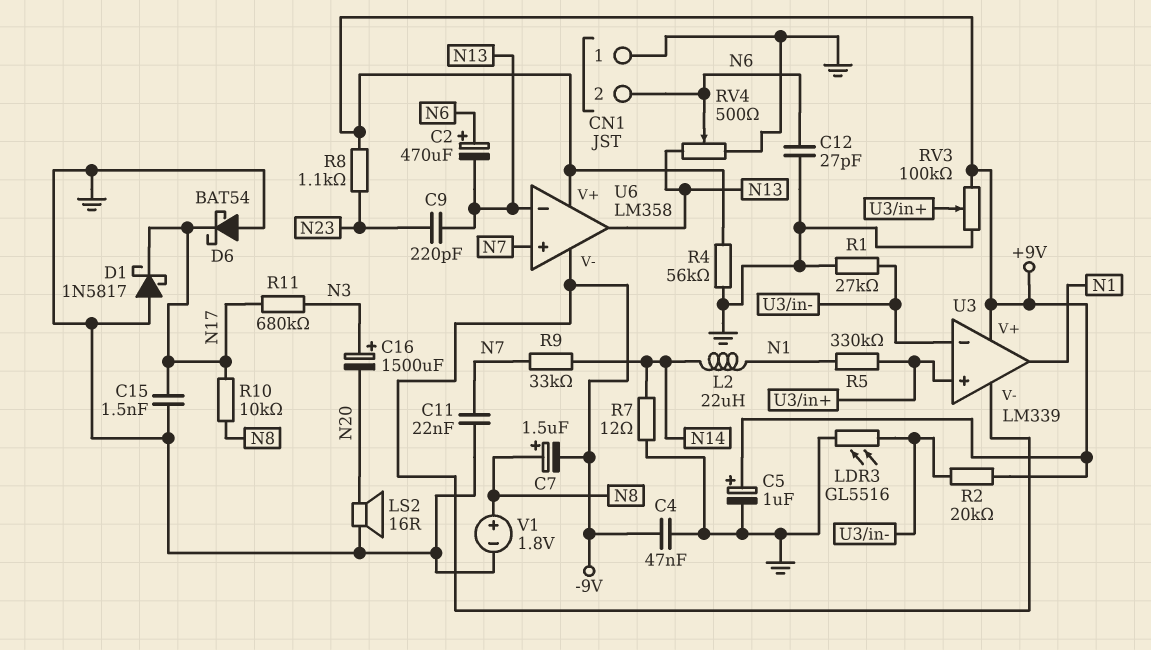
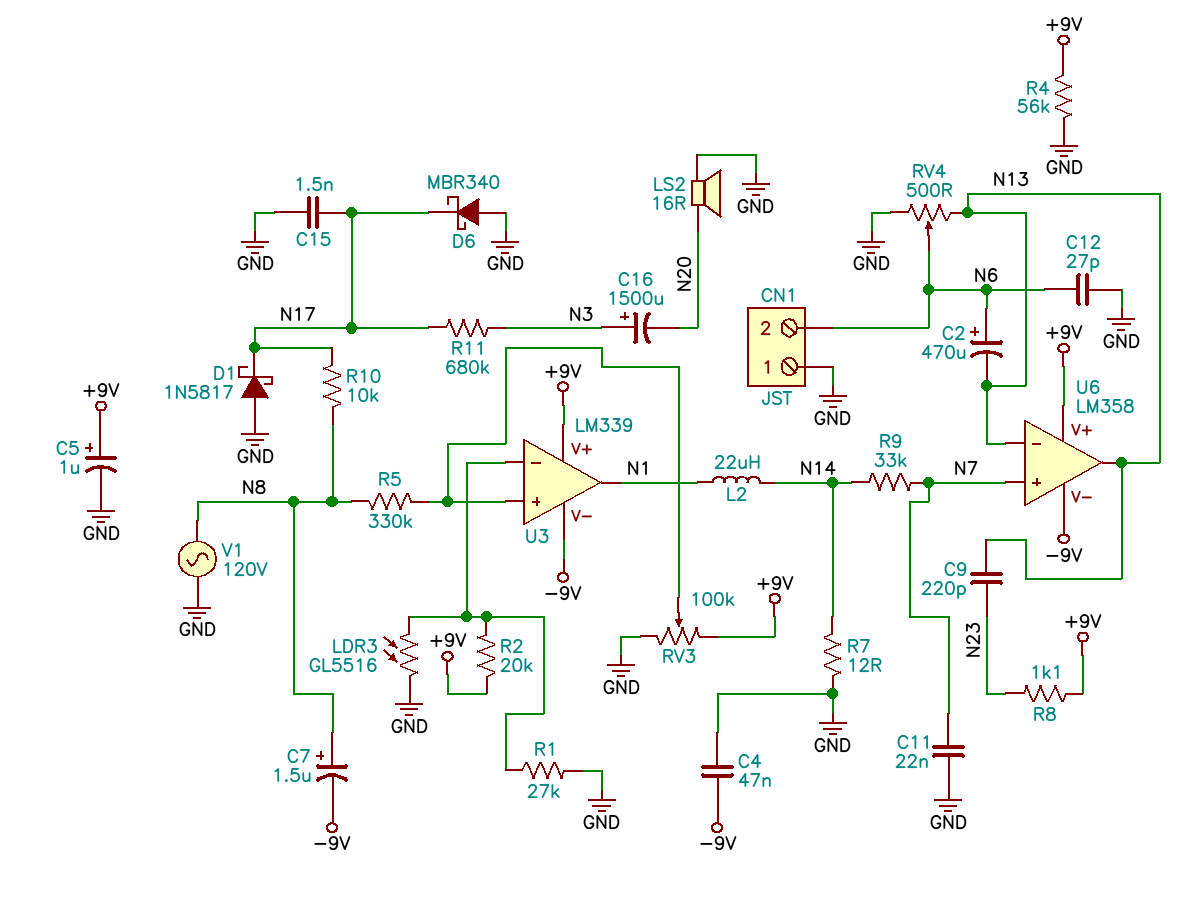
D6: schottky BAT54 (A GND, K N17) -> schottky MBR340 (A GND, K N17)
R5: 330k (N1, U3/in+) -> 330k (N8, U3/in+)
V1: 1.8V (plus N8, minus GND) -> AC 120V (GND, N8)

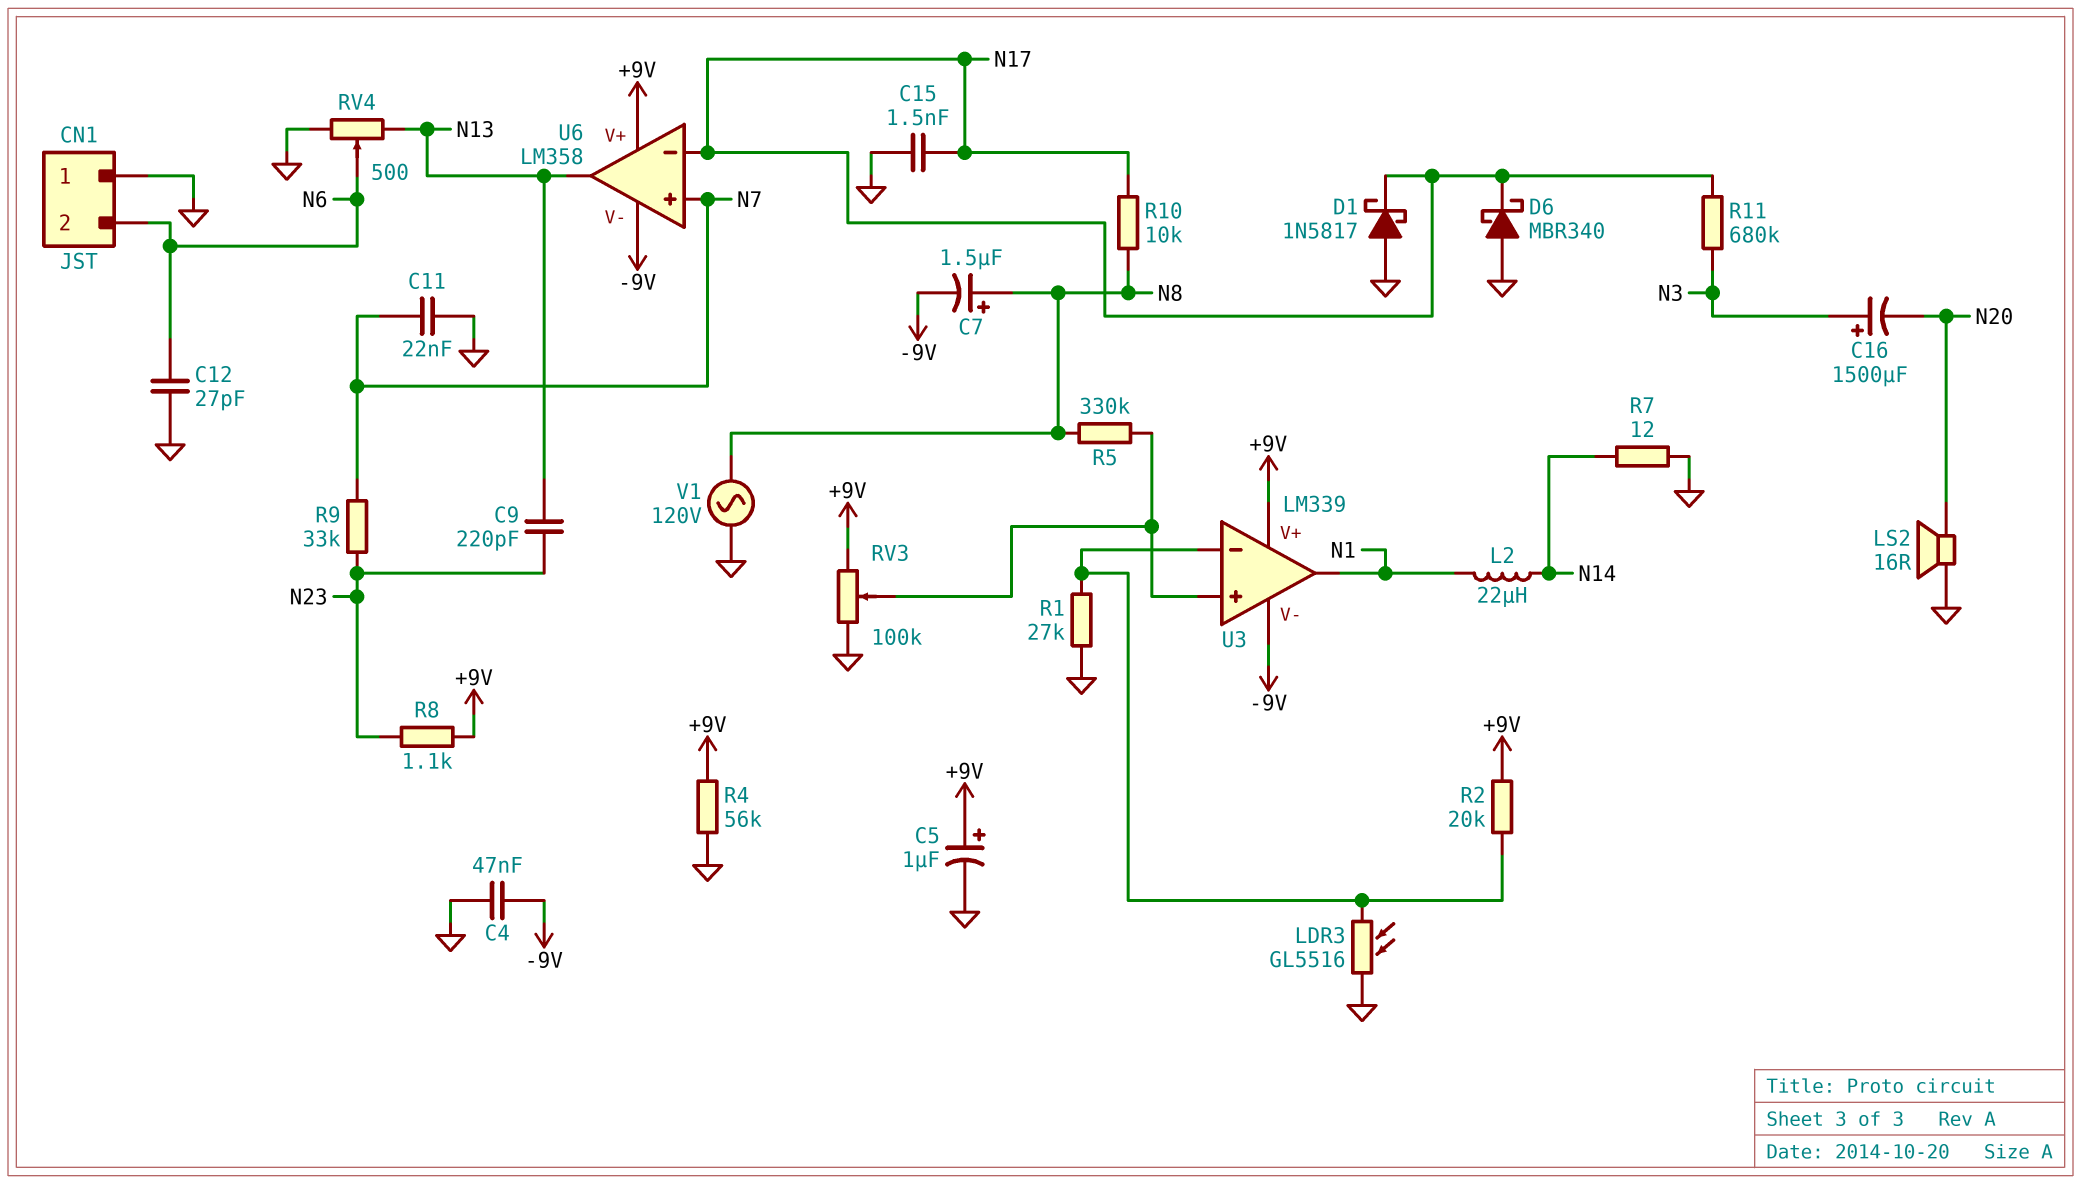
C2: 470uF (plus N6, minus N13) -> none
R9: 33k (N7, N14) -> 33k (N7, N23)
U6 pin in-: N13 -> N17

